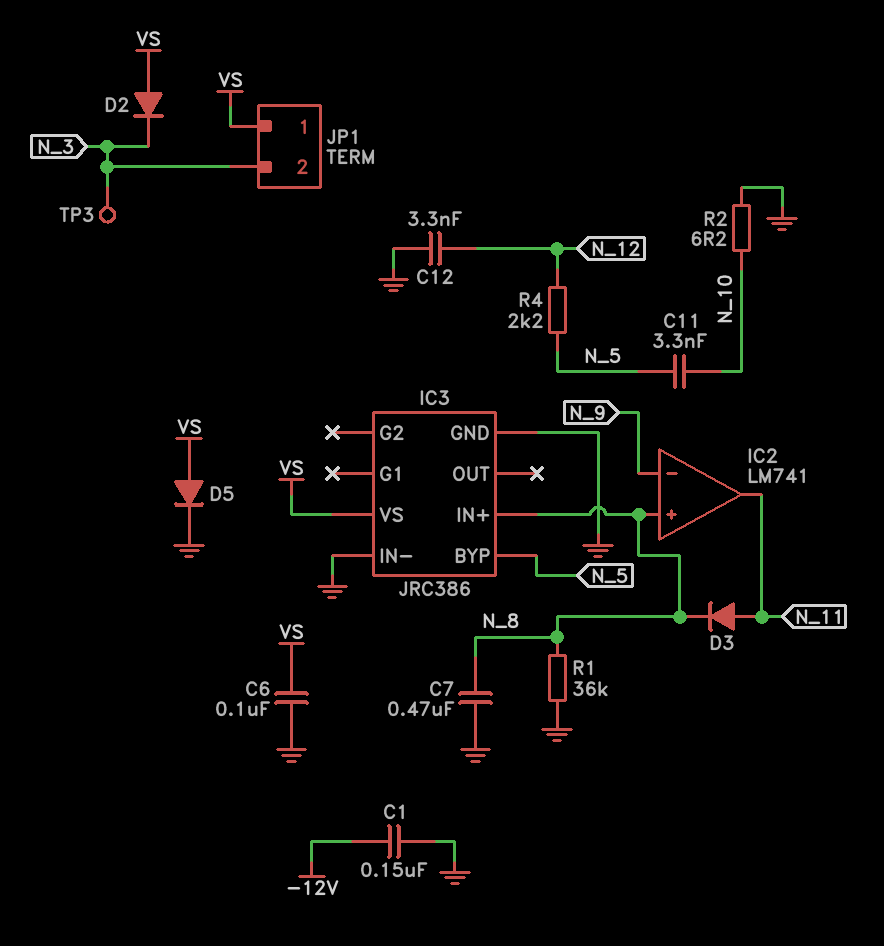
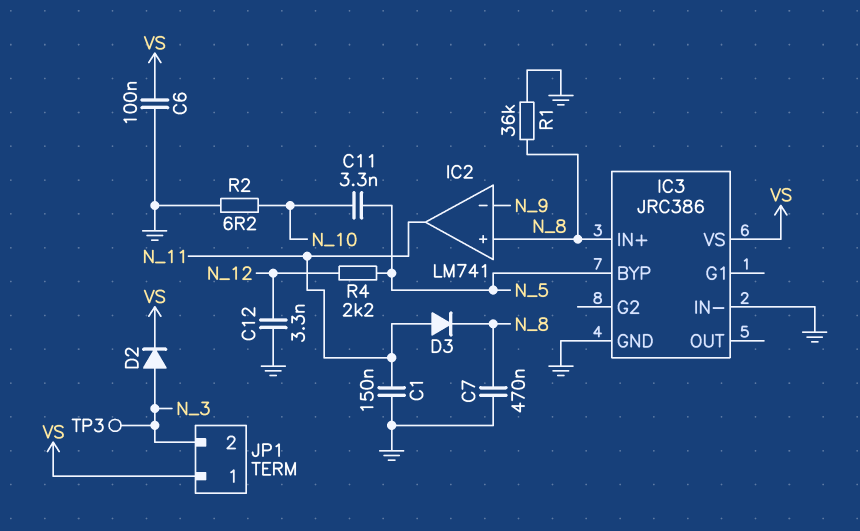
C1: 150nF (-12V, GND) -> 150nF (GND, N_11)
D2: diode (A VS, K N_3) -> diode (A N_3, K VS)
D5: diode (A VS, K GND) -> none

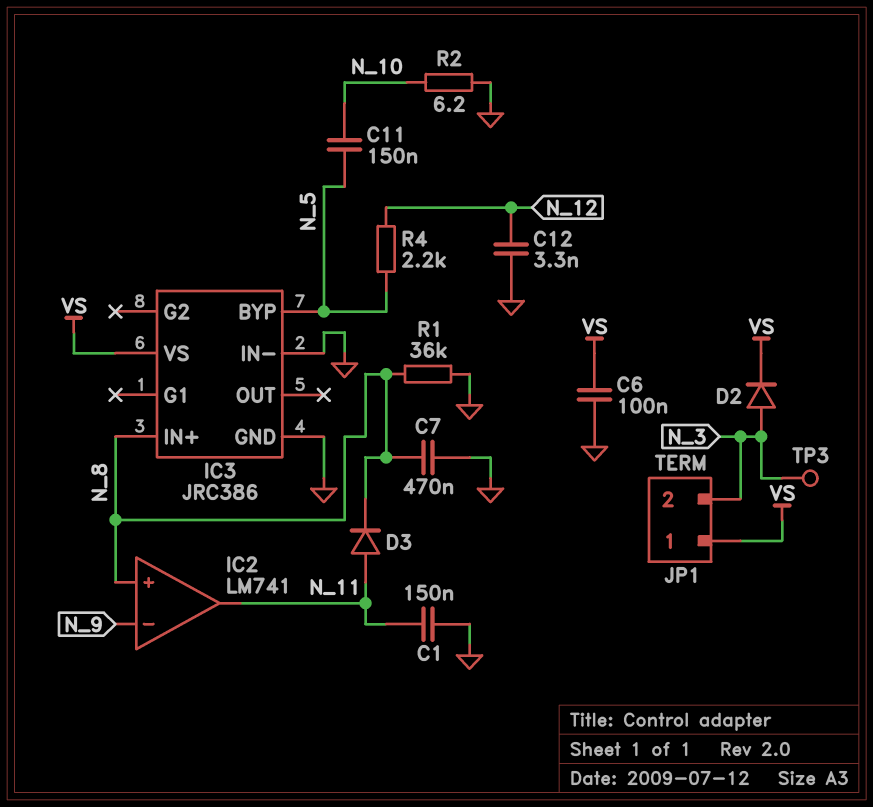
C11: 3.3nF (N_5, N_10) -> 150nF (N_5, N_10)

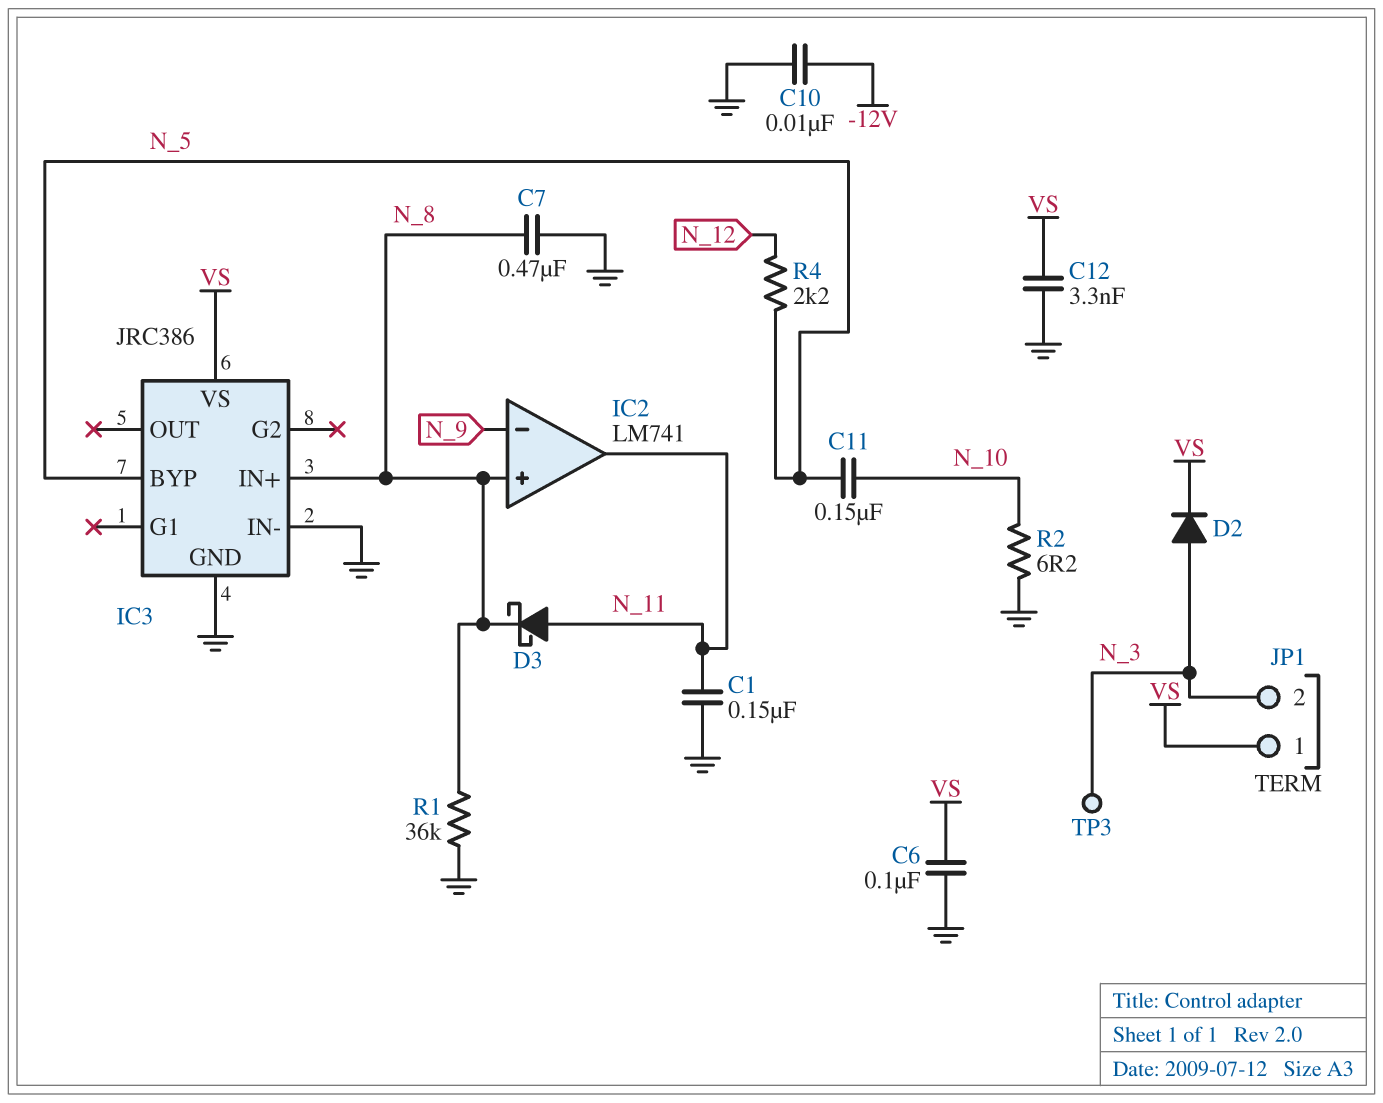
C10: none -> 10nF (-12V, GND)
C12: 3.3nF (GND, N_12) -> 3.3nF (GND, VS)
D3: diode (A N_11, K N_8) -> schottky (A N_11, K N_8)

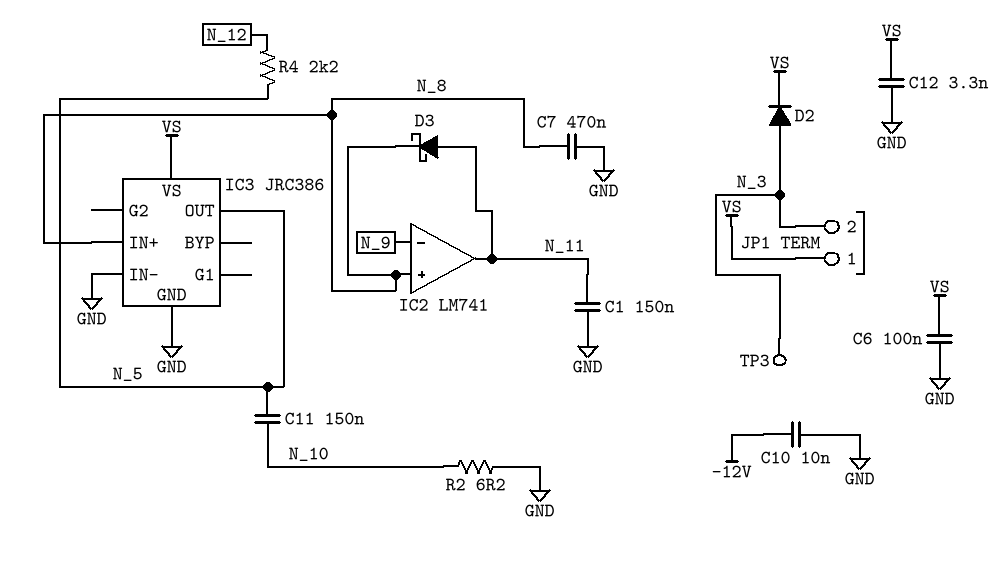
IC3 pin BYP: N_5 -> none
IC3 pin OUT: none -> N_5
R1: 36k (GND, N_8) -> none

